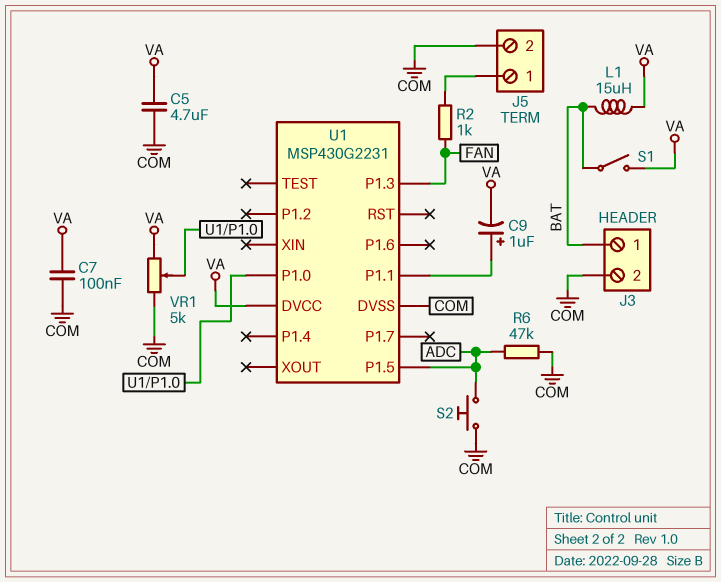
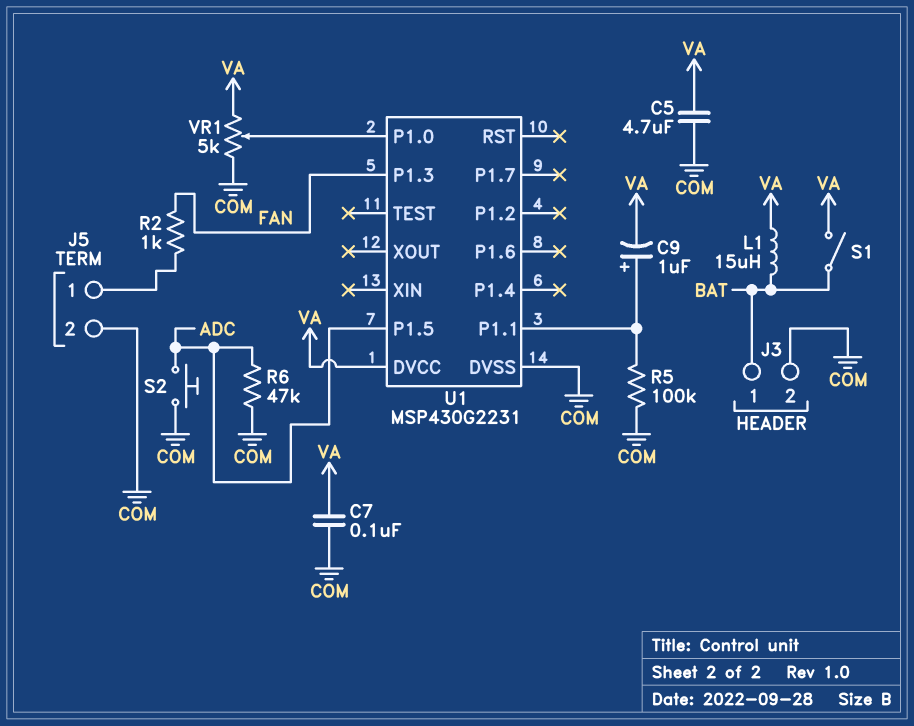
R5: none -> 100k (COM, U1/P1.1)

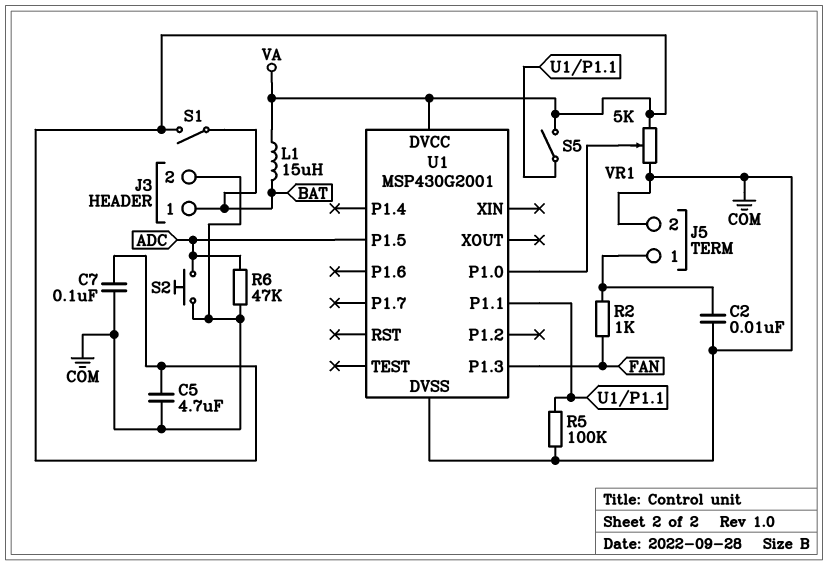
C2: none -> 10nF (COM, J5/1)
C9: 1uF (plus U1/P1.1, minus VA) -> none
S5: none -> switch (U1/P1.1, VA)
U1: MSP430G2231 -> MSP430G2001

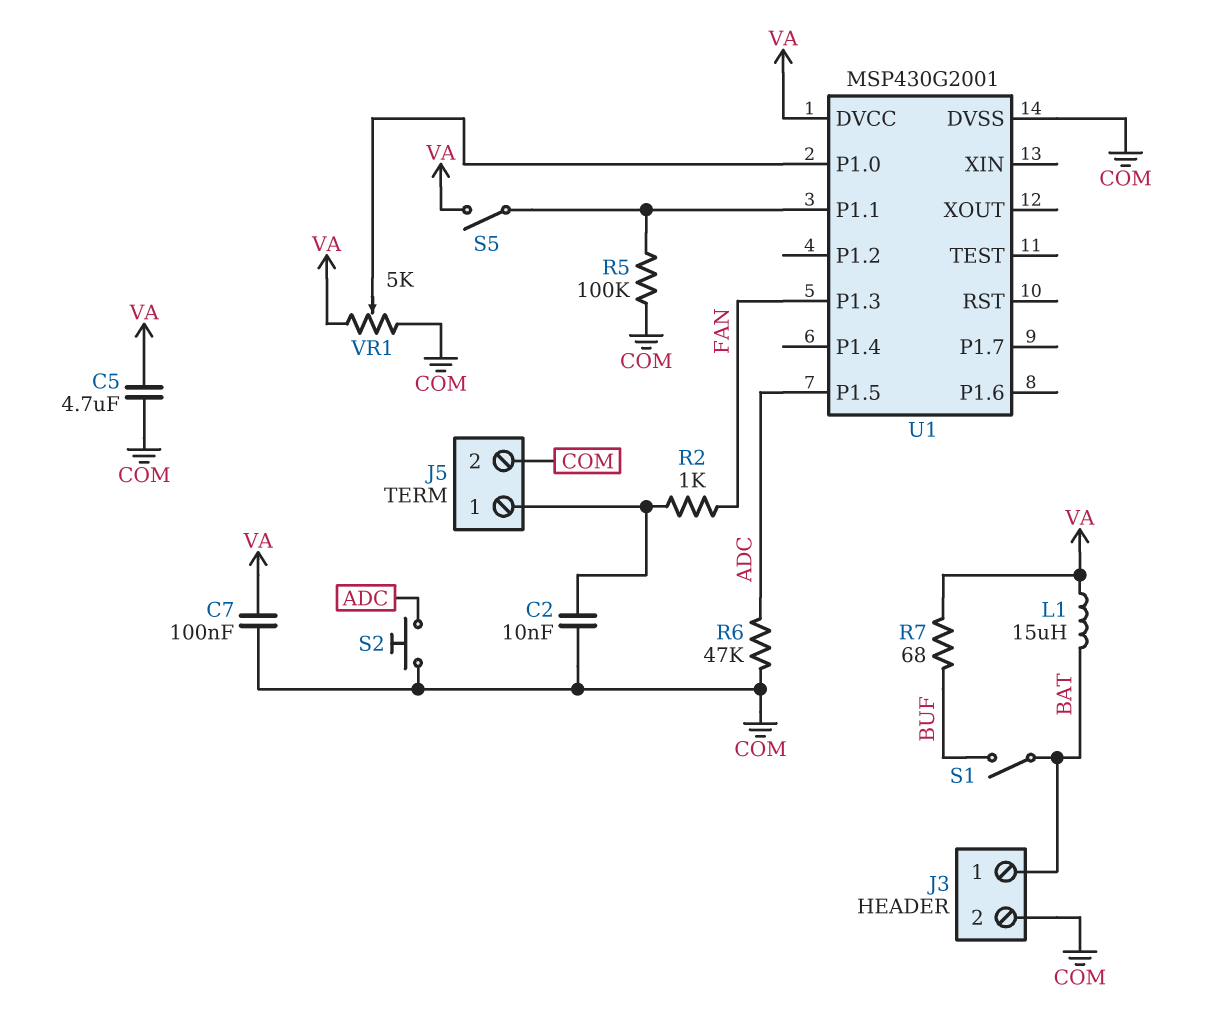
R7: none -> 68 (BUF, VA)
S1: switch (BAT, VA) -> switch (BAT, BUF)

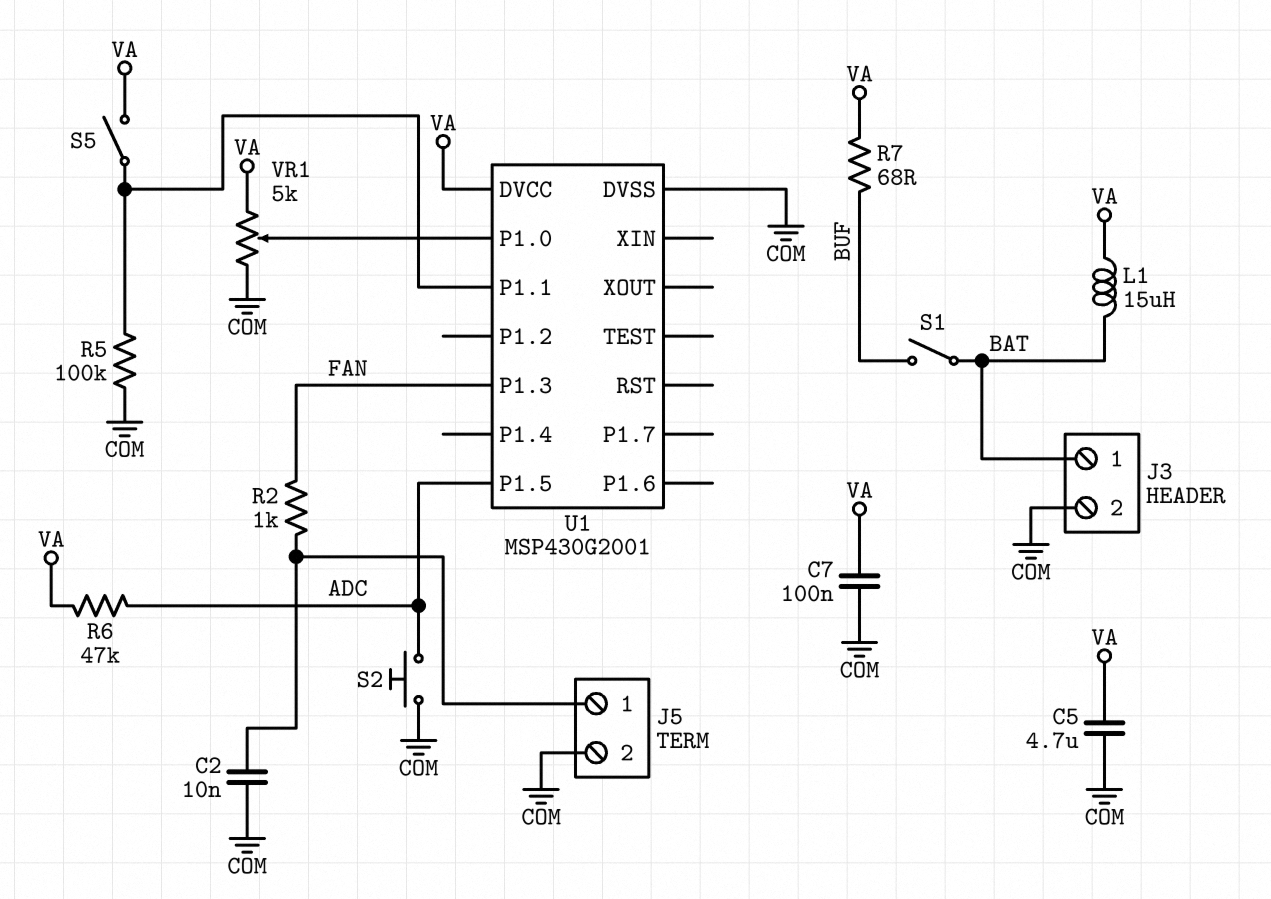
R6: 47k (ADC, COM) -> 47k (ADC, VA)

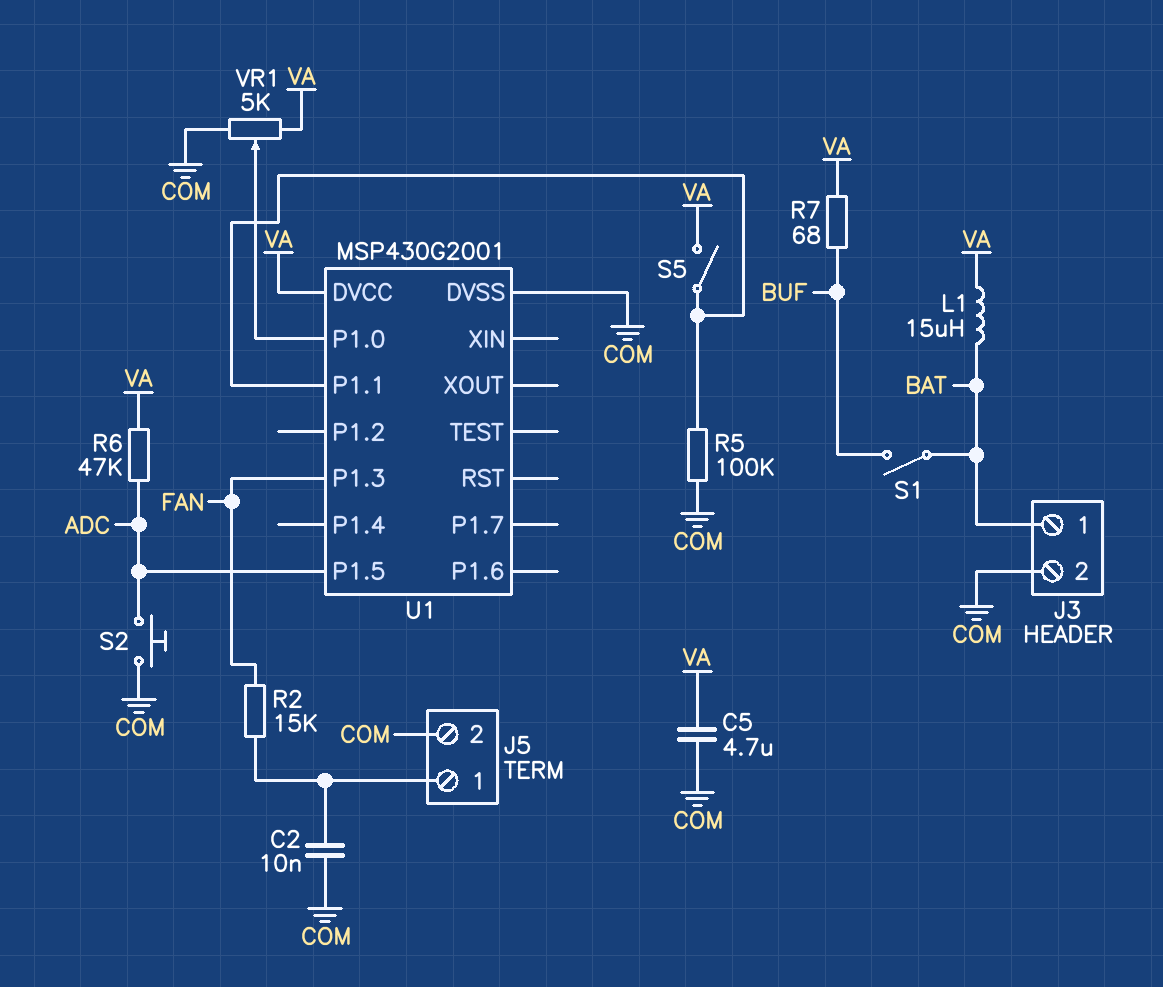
C7: 100nF (COM, VA) -> none
R2: 1k (FAN, J5/1) -> 15k (FAN, J5/1)

